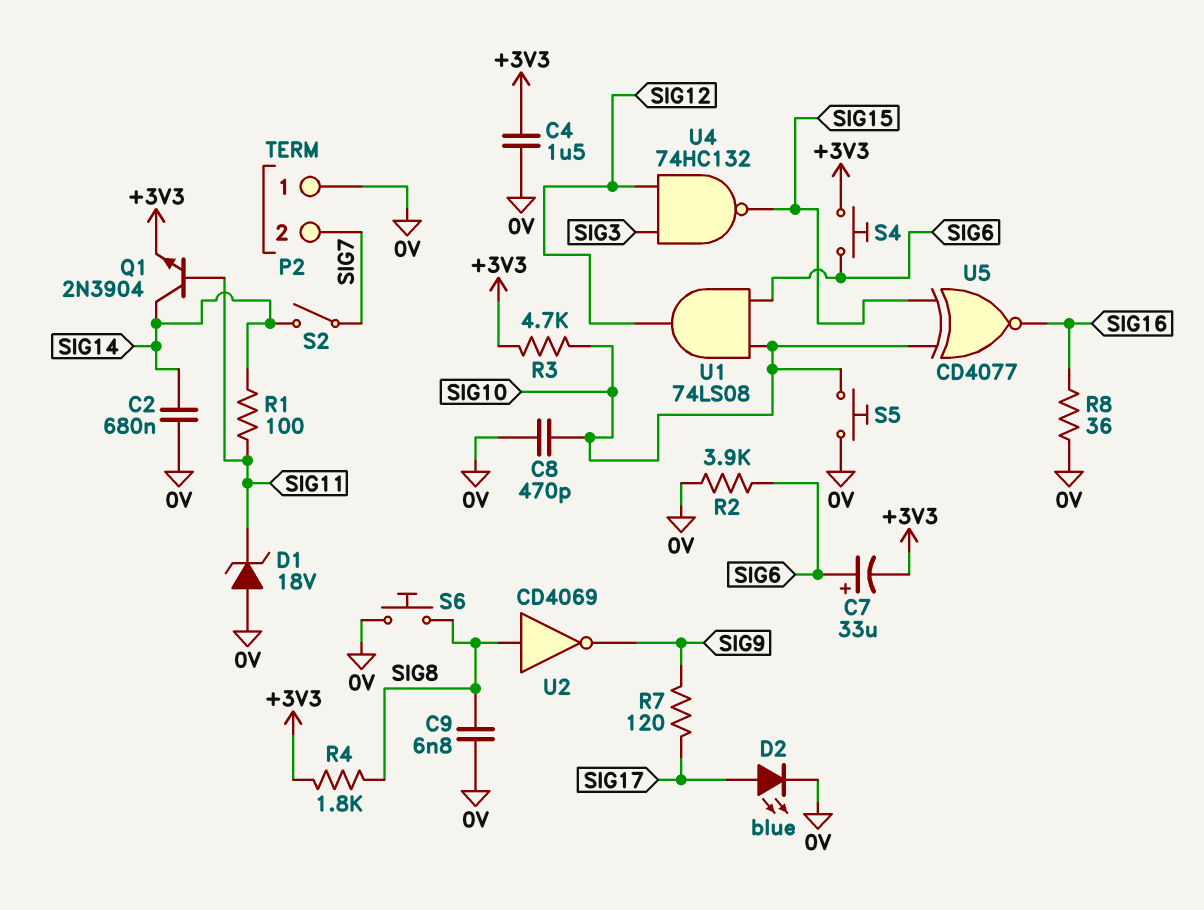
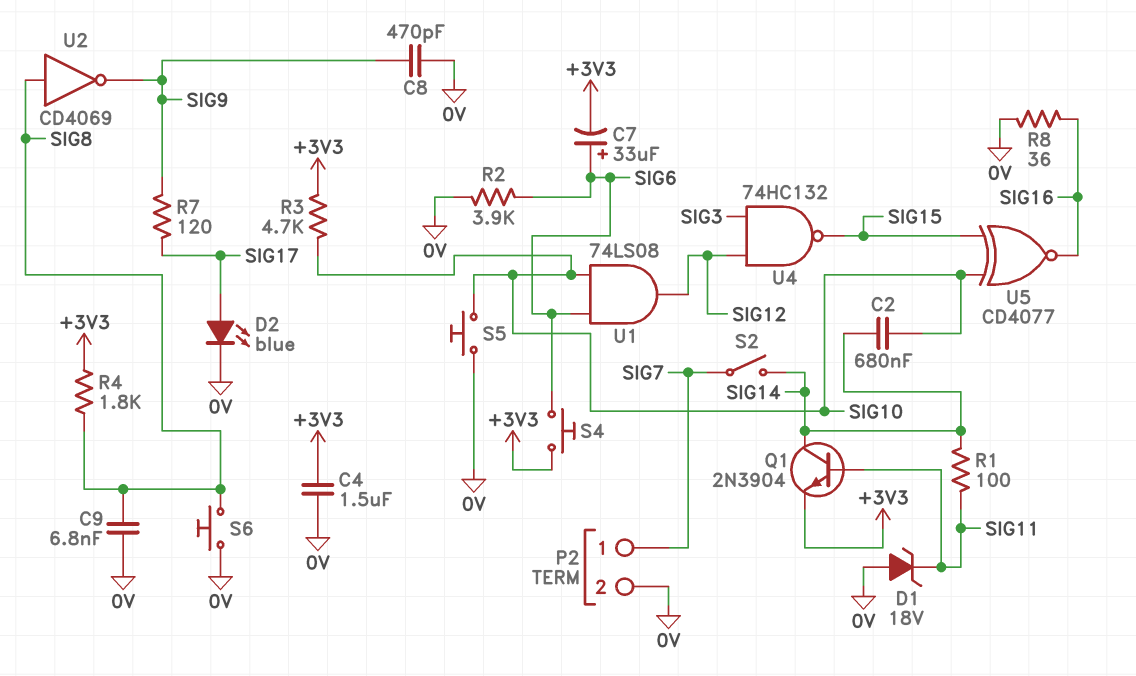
C2: 680nF (0V, SIG14) -> 680nF (SIG10, SIG14)
C8: 470pF (0V, SIG10) -> 470pF (0V, SIG9)
P2 pin 1: 0V -> SIG7
P2 pin 2: SIG7 -> 0V

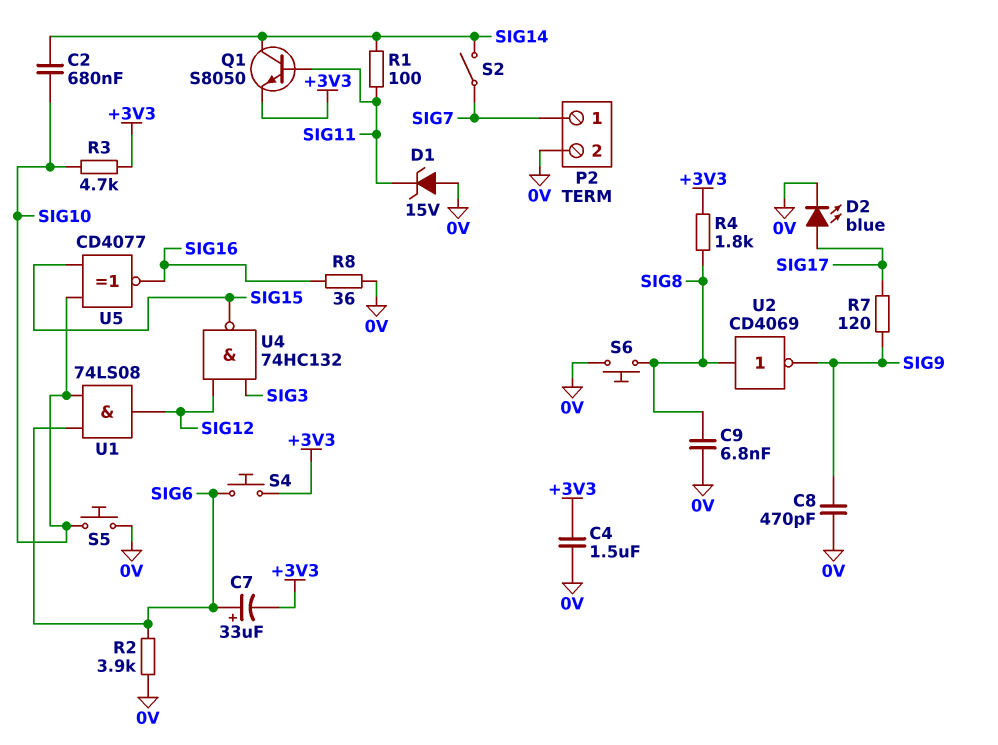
D1: zener 18V (A 0V, K SIG11) -> zener 15V (A 0V, K SIG11)
Q1: NPN 2N3904 (B SIG11, C SIG14, E +3V3) -> NPN S8050 (B SIG11, C SIG14, E +3V3)

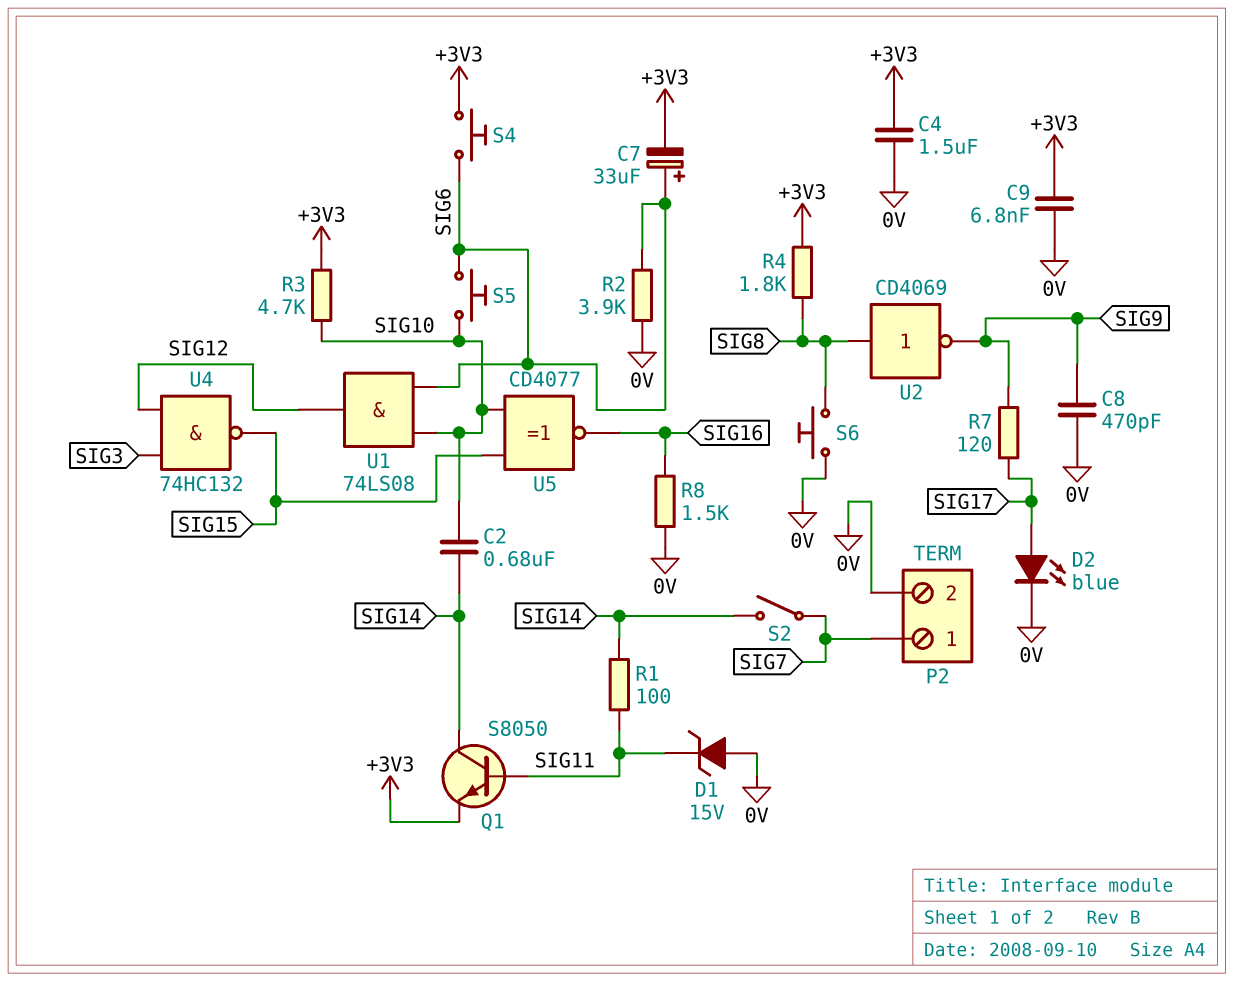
C9: 6.8nF (0V, SIG8) -> 6.8nF (+3V3, 0V)
R8: 36 (0V, SIG16) -> 1.5k (0V, SIG16)
S5: button (0V, SIG10) -> button (SIG6, SIG10)

